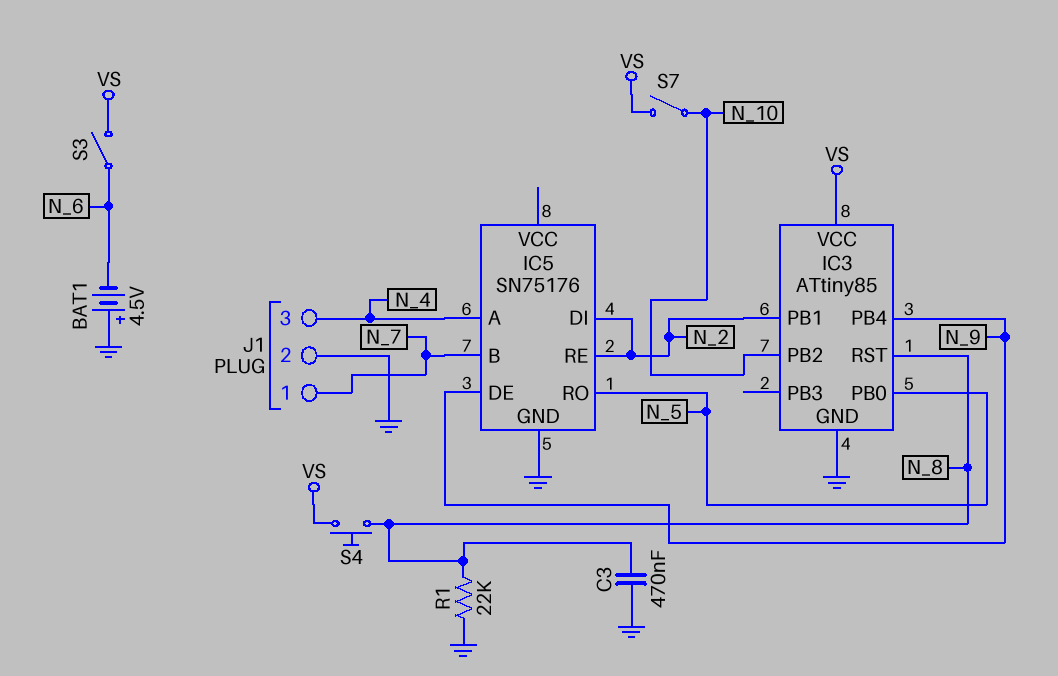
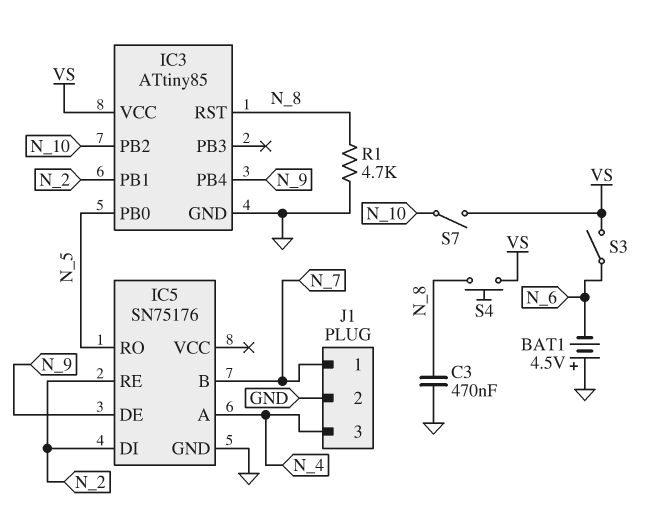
R1: 22k (GND, N_8) -> 4.7k (GND, N_8)

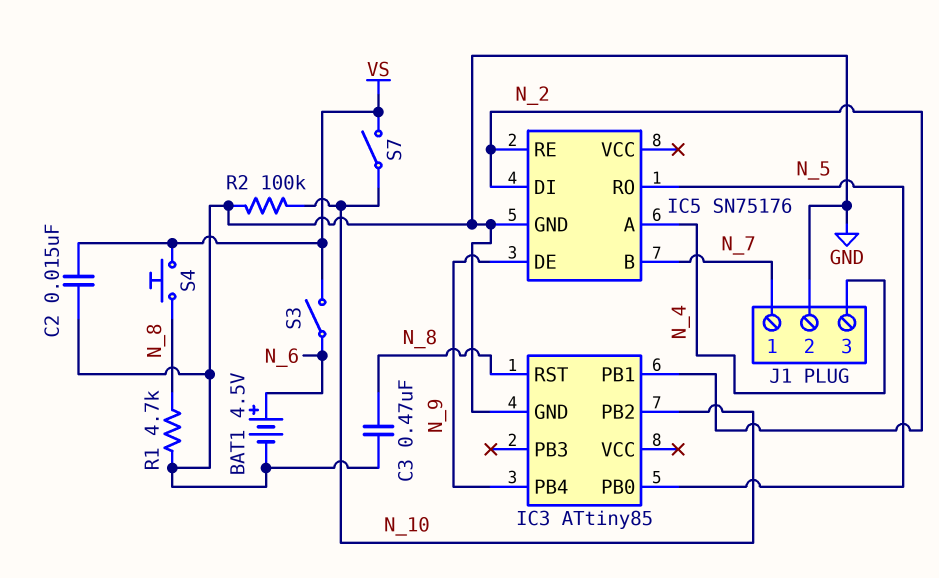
BAT1: 4.5V (plus GND, minus N_6) -> 4.5V (plus N_6, minus GND)
C2: none -> 15nF (GND, VS)
IC3 pin VCC: VS -> none
R2: none -> 100k (GND, N_10)

